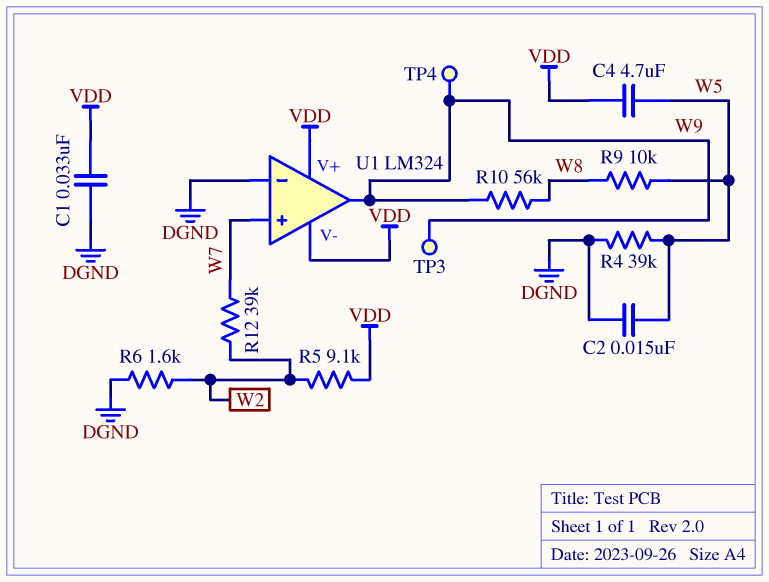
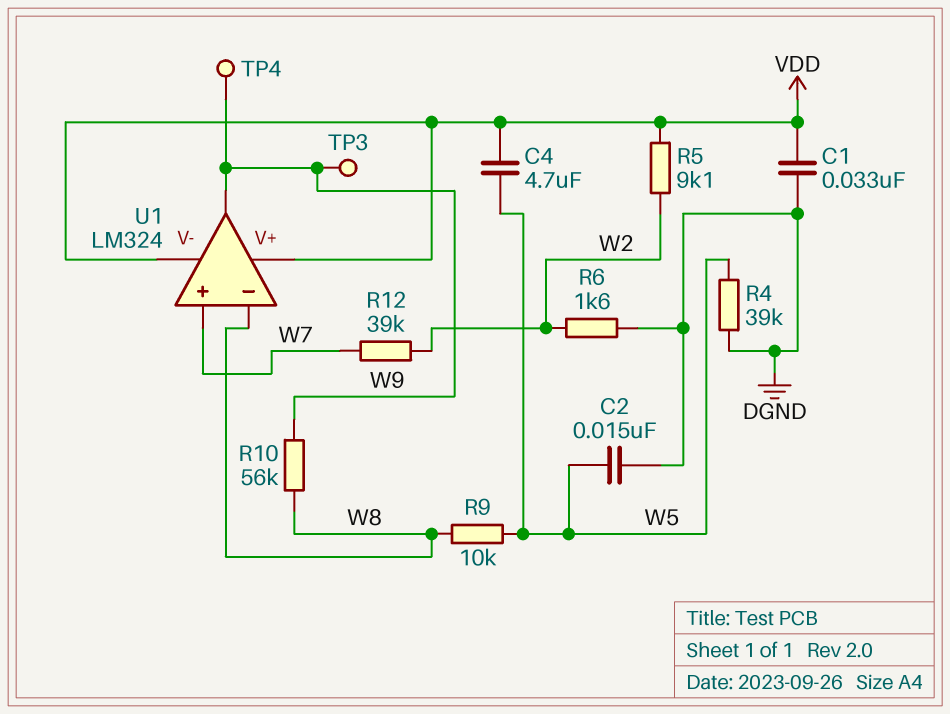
U1 pin in-: DGND -> W8

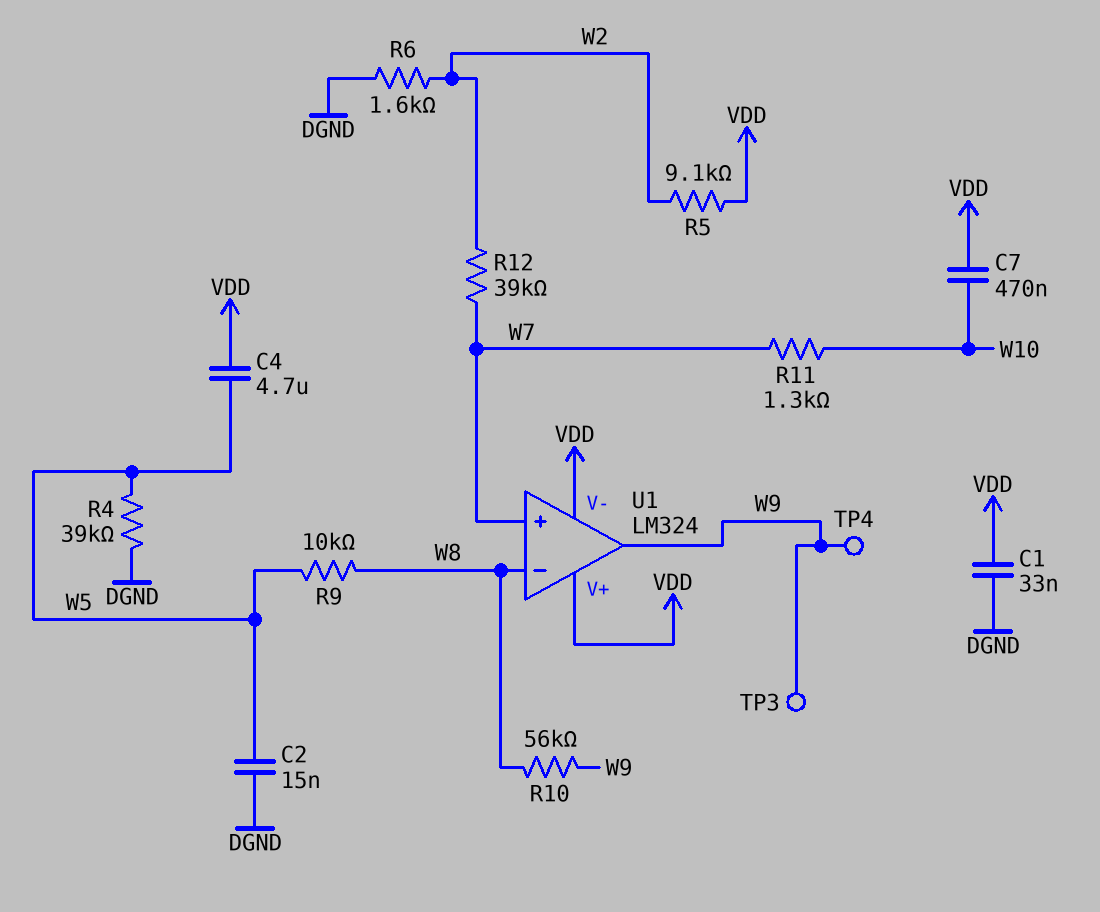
C7: none -> 470nF (VDD, W10)
R11: none -> 1.3k (W7, W10)

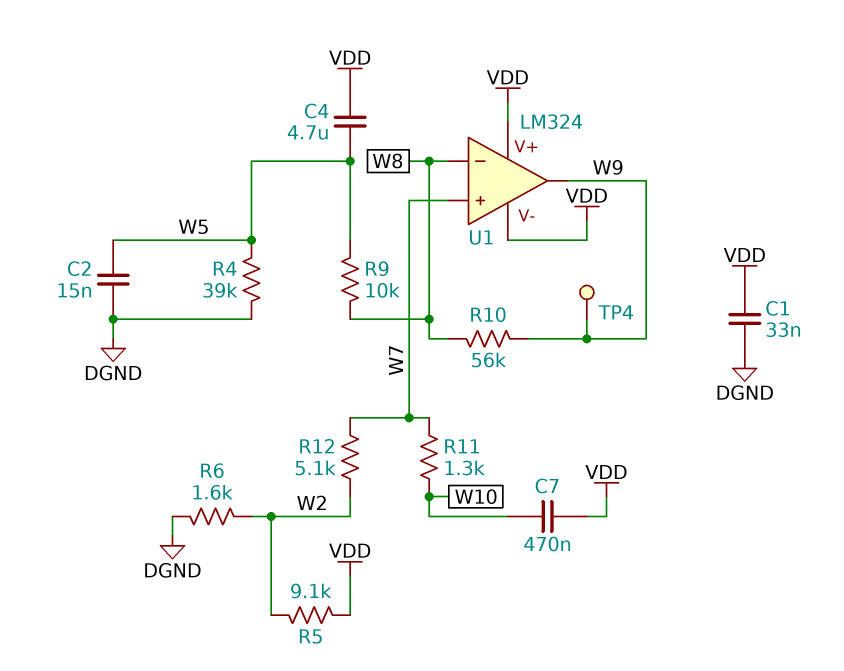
R12: 39k (W2, W7) -> 5.1k (W2, W7)
TP3: test point (W9) -> none

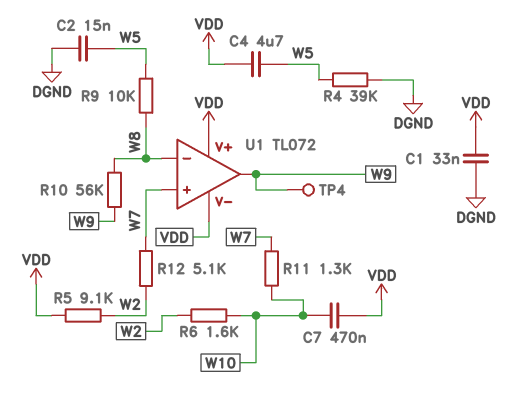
R6: 1.6k (DGND, W2) -> 1.6k (W2, W10)
U1: LM324 -> TL072

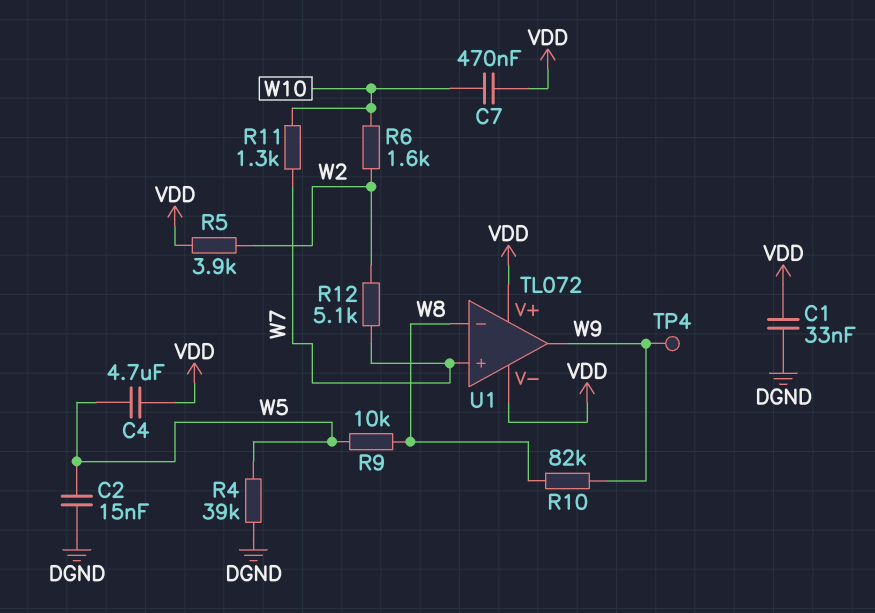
R5: 9.1k (VDD, W2) -> 3.9k (VDD, W2)
R10: 56k (W8, W9) -> 82k (W8, W9)

